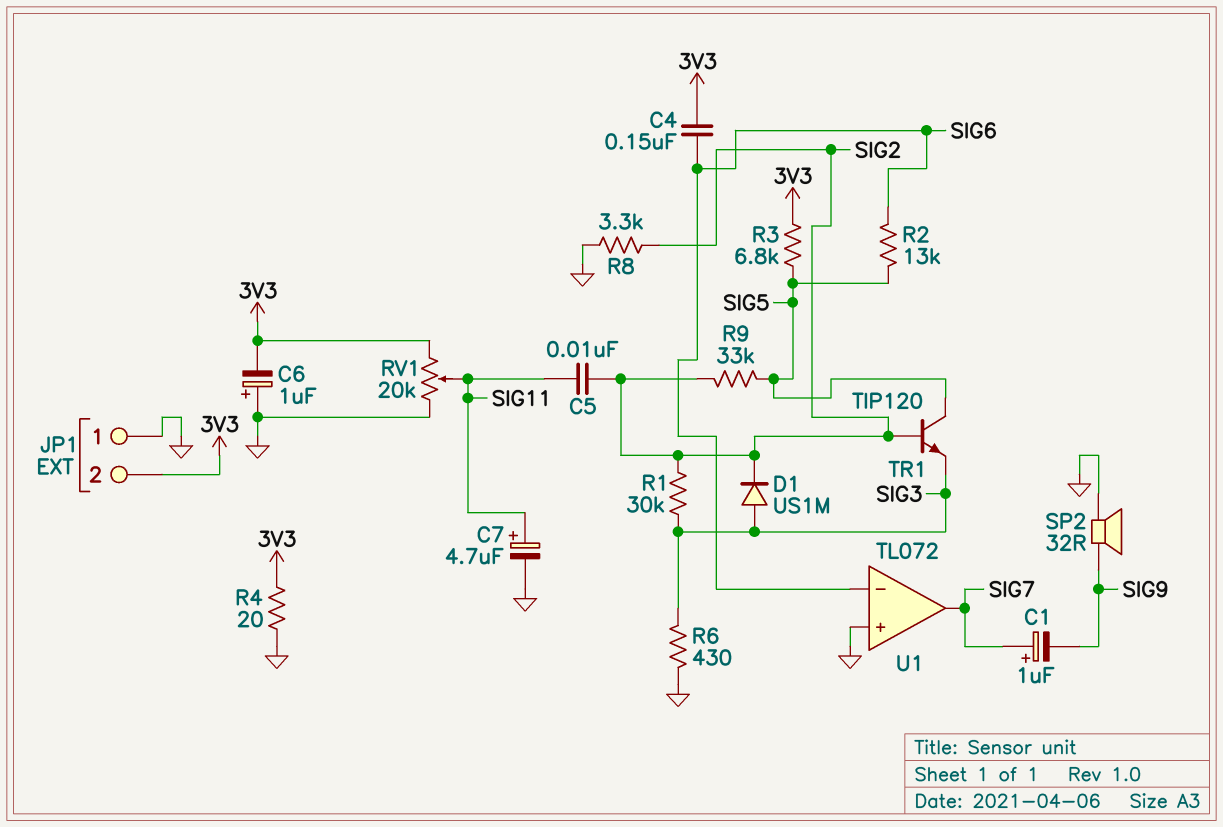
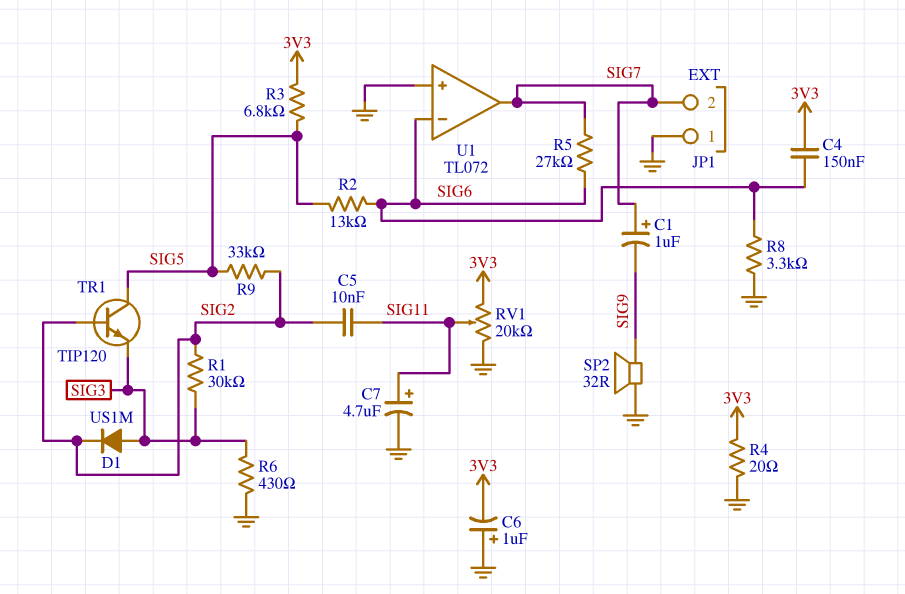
JP1 pin 2: 3V3 -> SIG7
R5: none -> 27k (SIG6, SIG7)
R8: 3.3k (GND, SIG2) -> 3.3k (GND, SIG6)

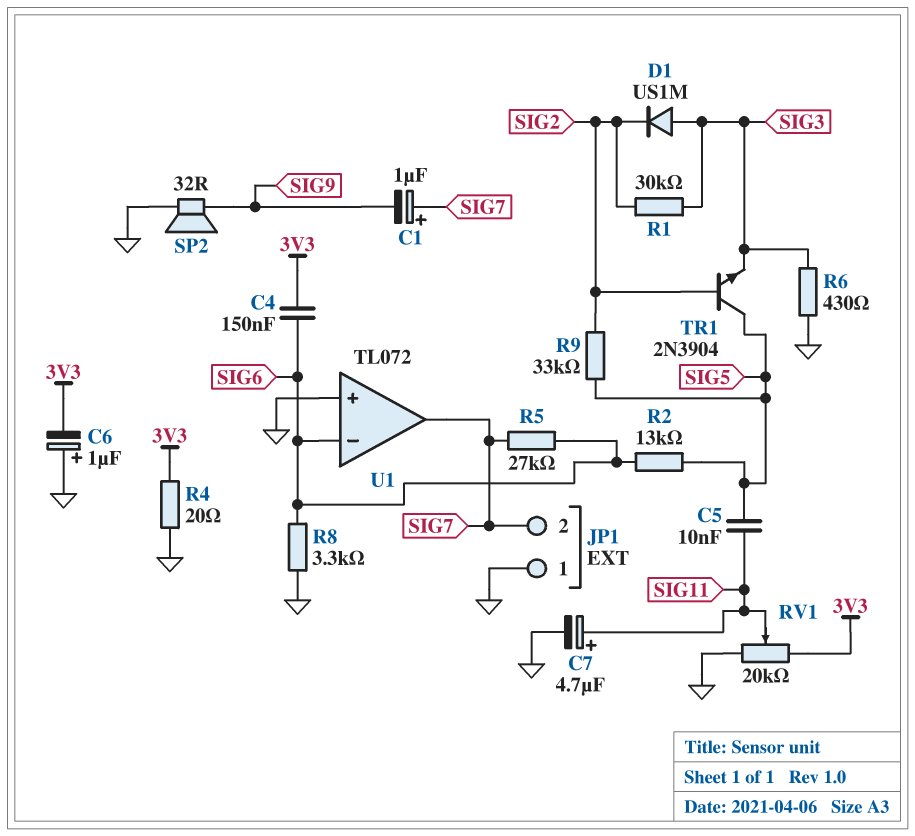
C5: 10nF (SIG2, SIG11) -> 10nF (SIG5, SIG11)
R3: 6.8k (3V3, SIG5) -> none
TR1: NPN TIP120 (B SIG2, C SIG5, E SIG3) -> NPN 2N3904 (B SIG2, C SIG5, E SIG3)

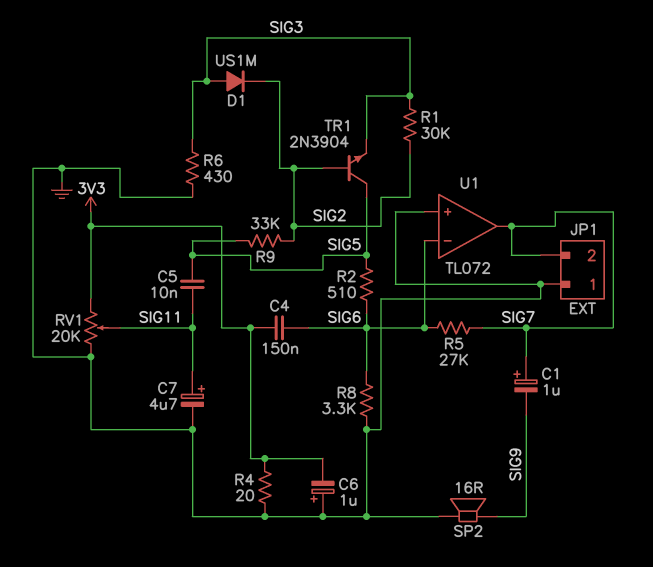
R2: 13k (SIG5, SIG6) -> 510 (SIG5, SIG6)
SP2: speaker 32R (GND, SIG9) -> speaker 16R (GND, SIG9)

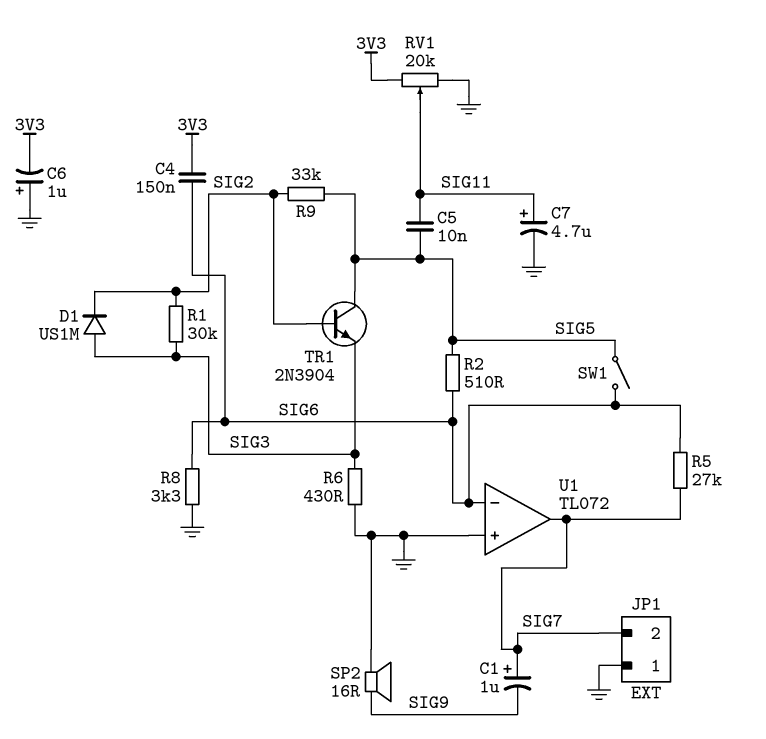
R4: 20 (3V3, GND) -> none
SW1: none -> switch (SIG5, SIG6)

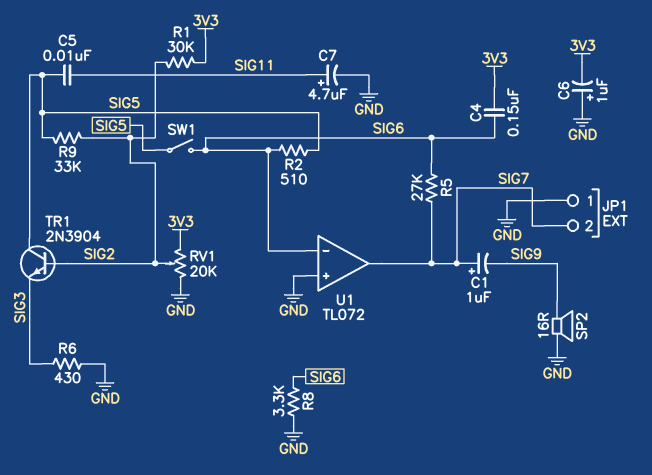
D1: diode US1M (A SIG3, K SIG2) -> none
R1: 30k (SIG2, SIG3) -> 30k (3V3, SIG2)
RV1: 20k (3V3, GND, wiper SIG11) -> 20k (3V3, GND, wiper SIG2)

